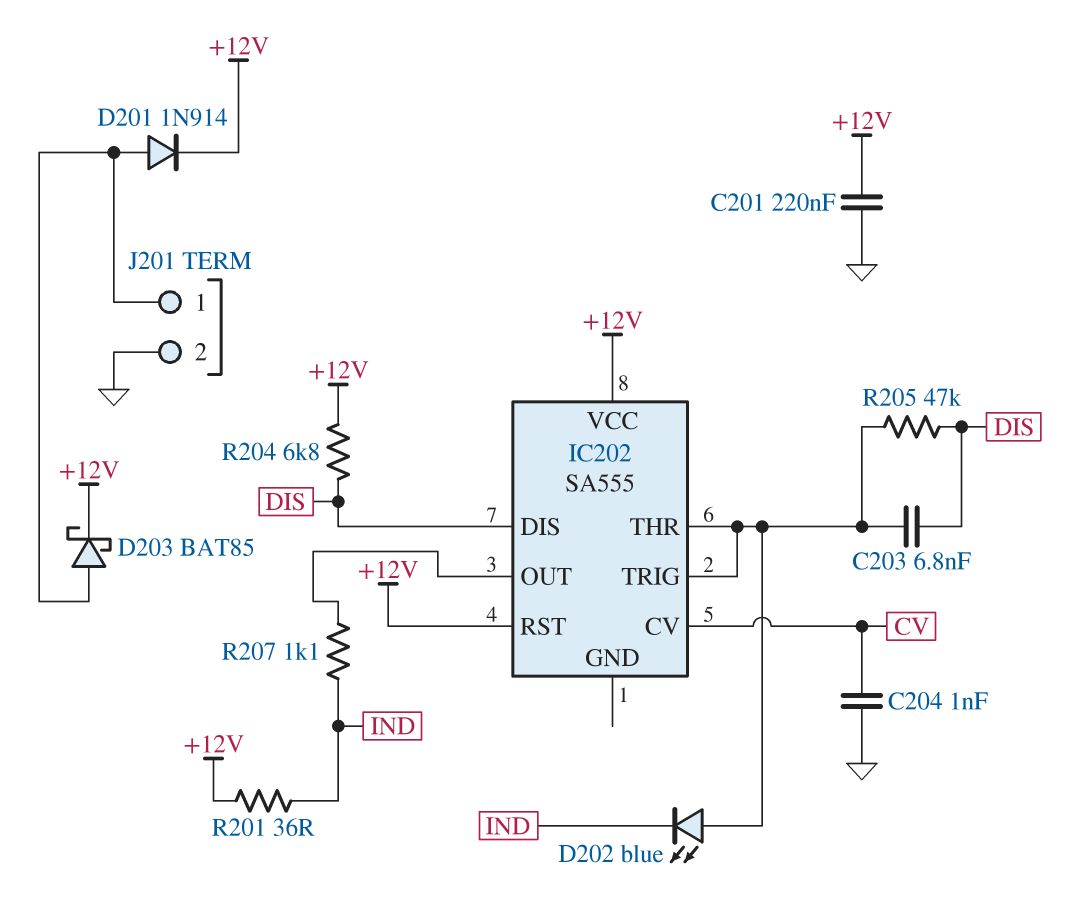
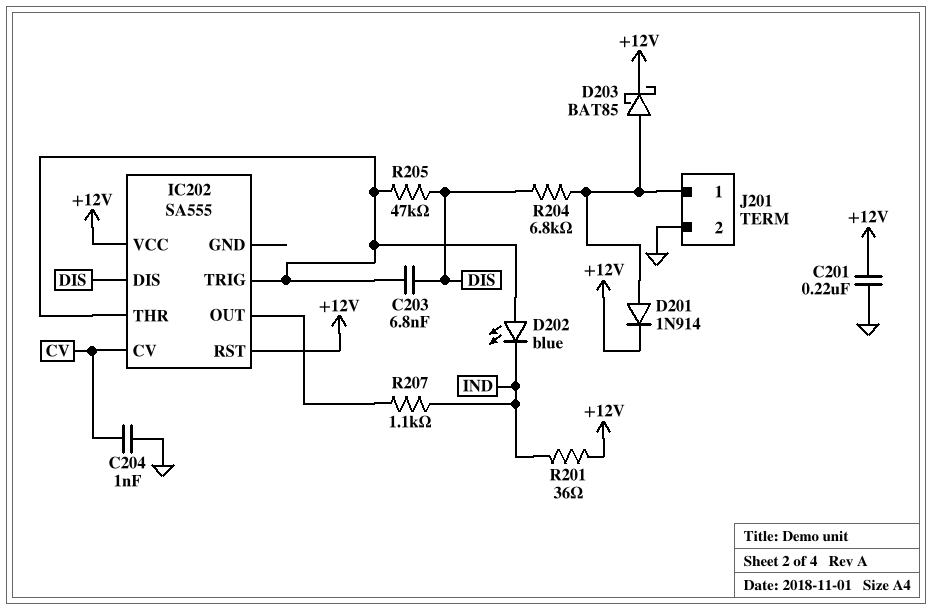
R204: 6.8k (+12V, DIS) -> 6.8k (DIS, J201/1)

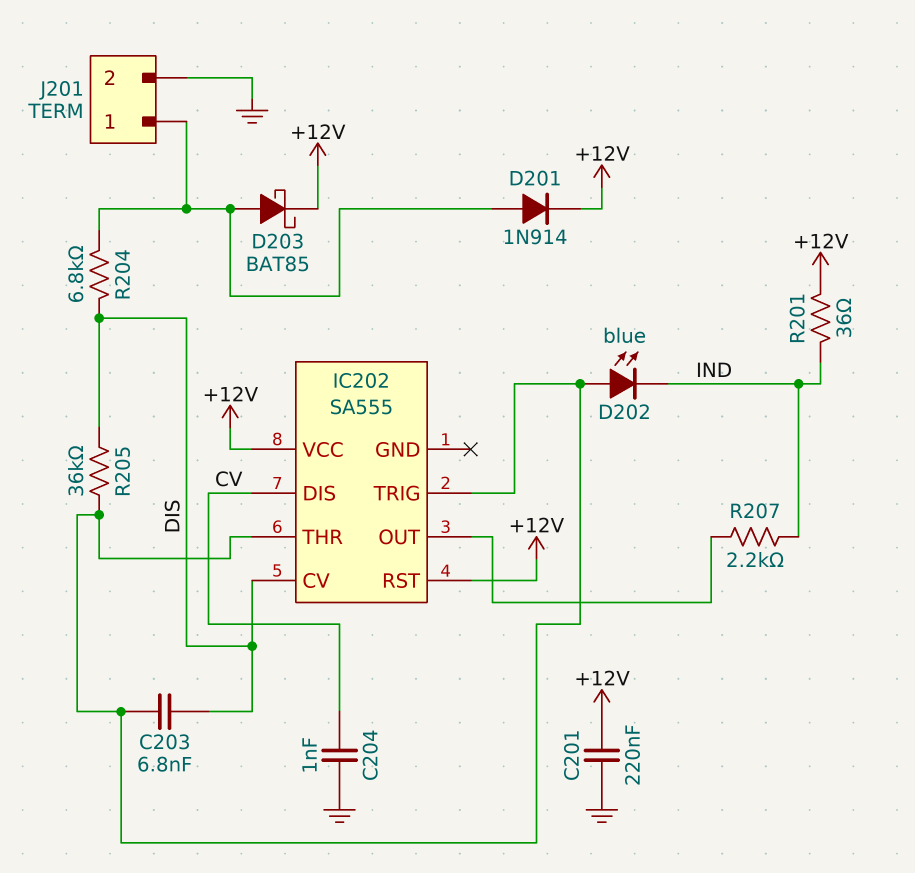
IC202 pin CV: CV -> DIS
IC202 pin DIS: DIS -> CV
R205: 47k (DIS, IC202/THR) -> 36k (DIS, IC202/THR)
R207: 1.1k (IC202/OUT, IND) -> 2.2k (IC202/OUT, IND)

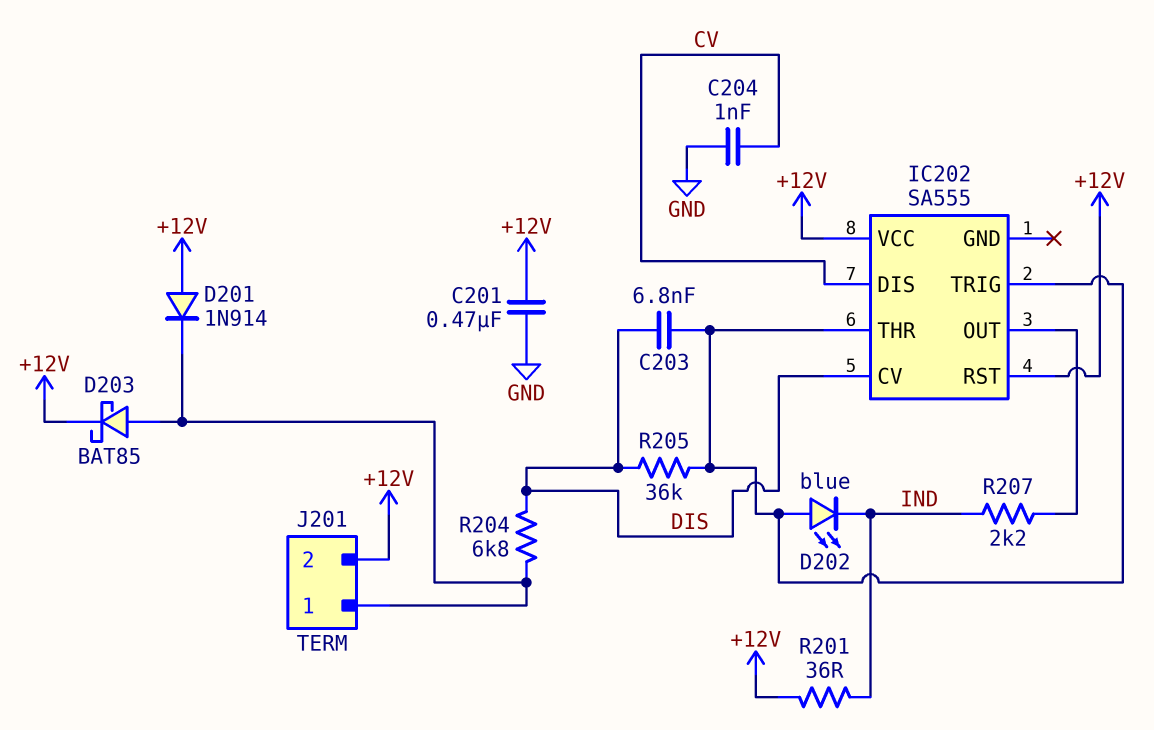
C201: 220nF (+12V, GND) -> 470nF (+12V, GND)
D201: diode 1N914 (A J201/1, K +12V) -> diode 1N914 (A +12V, K J201/1)
J201 pin 2: GND -> +12V

